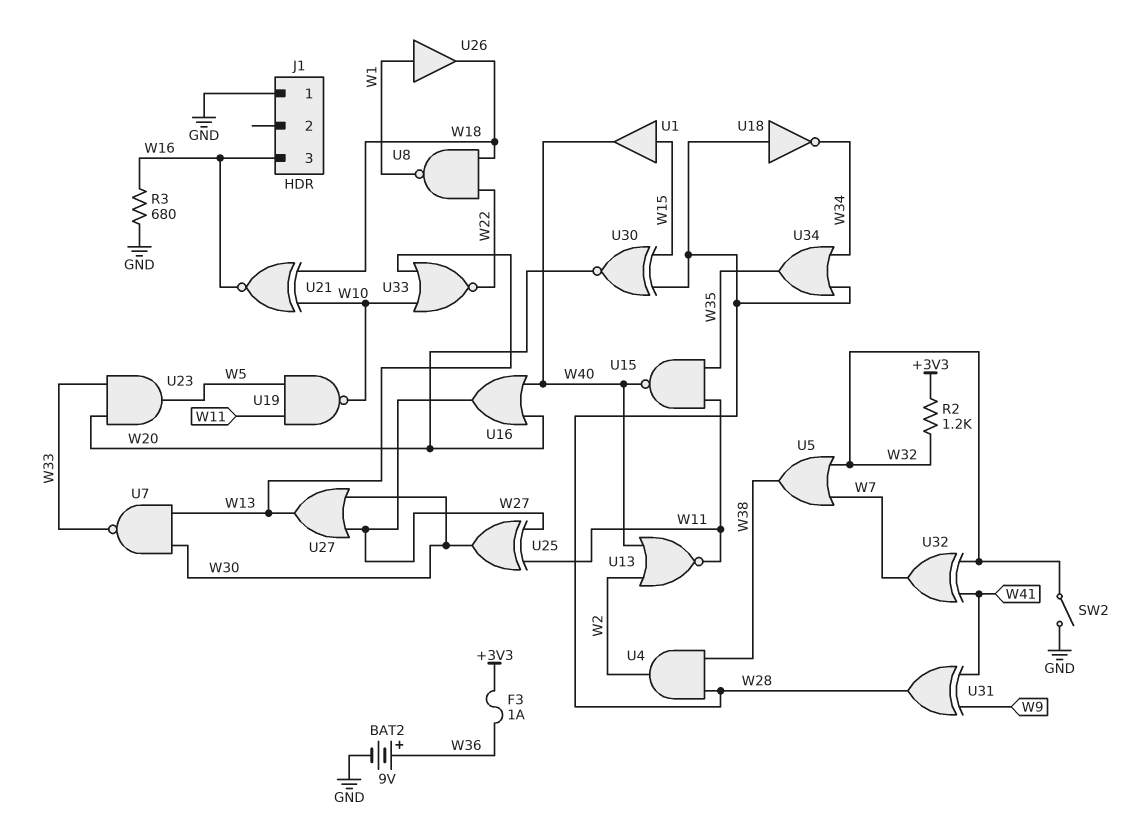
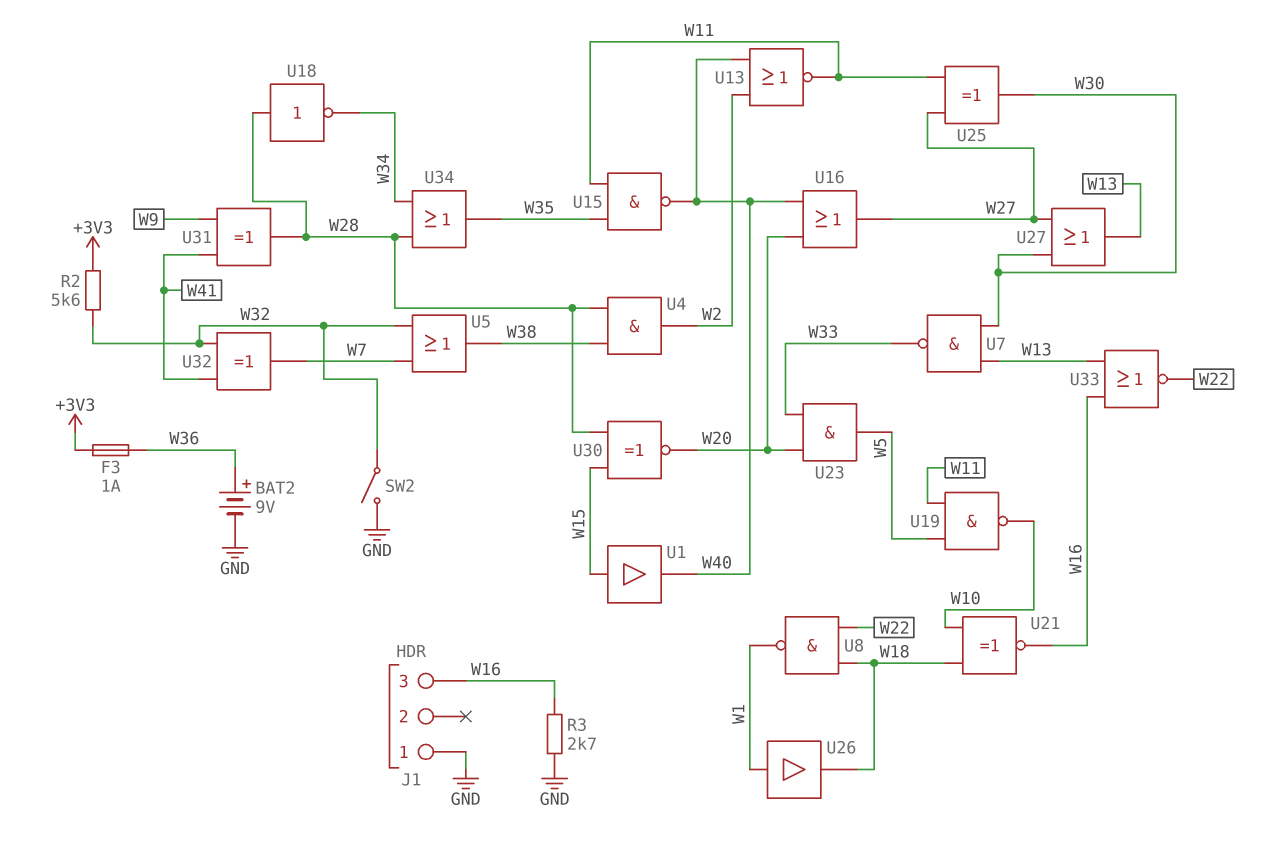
R2: 1.2k (+3V3, W32) -> 5.6k (+3V3, W32)
R3: 680 (GND, W16) -> 2.7k (GND, W16)
U33: NOR (in W10, in W13, out W22) -> NOR (in W13, in W16, out W22)

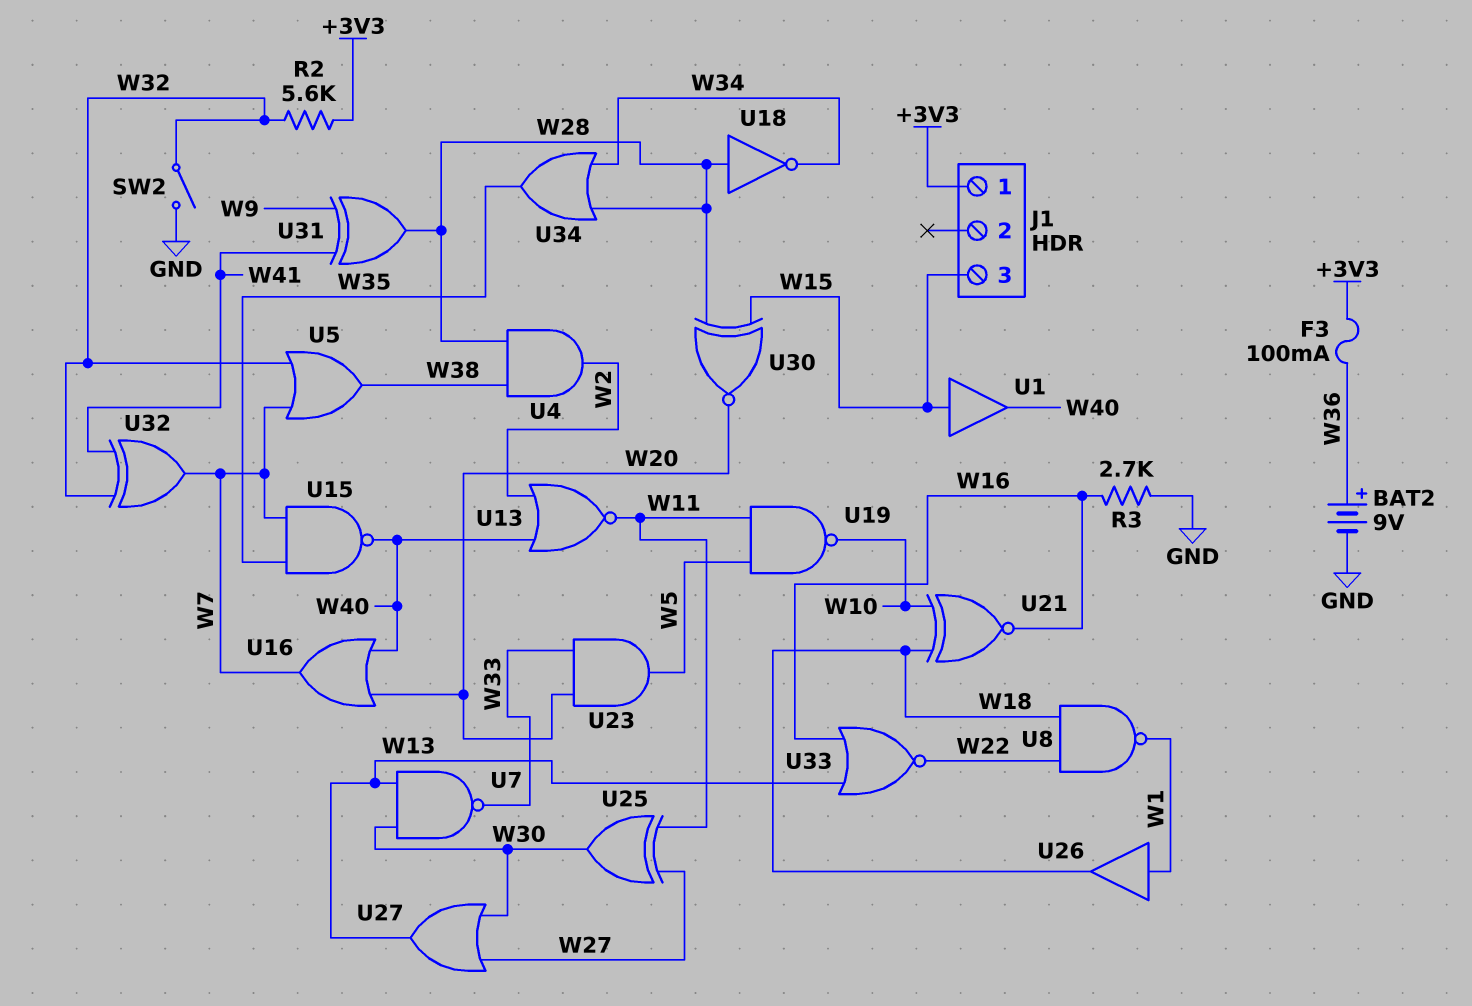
F3: 1A (+3V3, W36) -> 100mA (+3V3, W36)
J1 pin 1: GND -> +3V3
J1 pin 3: W16 -> W15
U15: NAND (in W11, in W35, out W40) -> NAND (in W7, in W35, out W40)
U16: OR (in W20, in W40, out W27) -> OR (in W20, in W40, out W7)

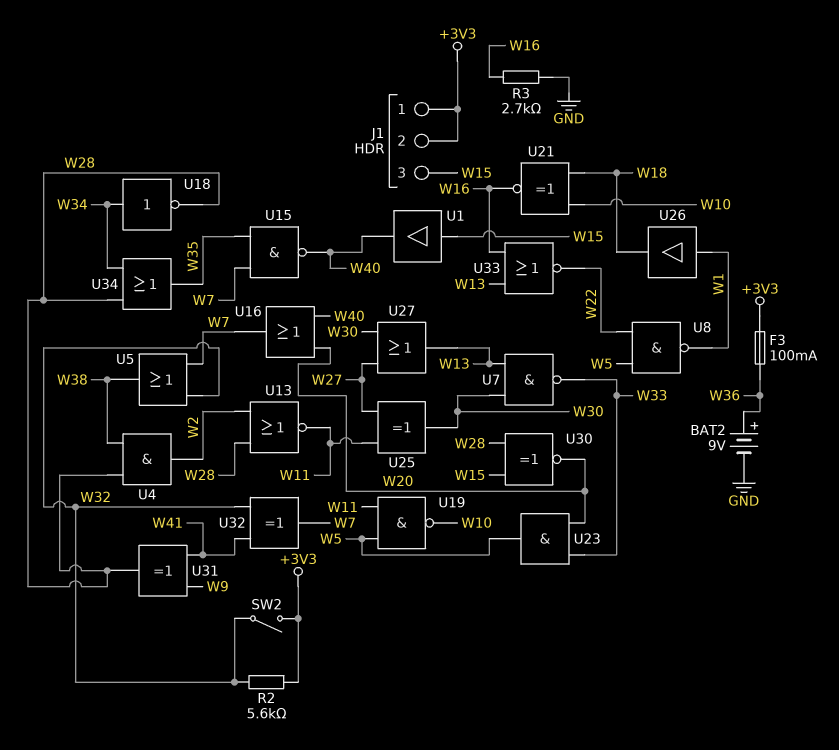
J1 pin 2: none -> +3V3
SW2: switch (GND, W32) -> switch (+3V3, W32)
U8: NAND (in W18, in W22, out W1) -> NAND (in W5, in W22, out W1)
U13: NOR (in W2, in W40, out W11) -> NOR (in W2, in W28, out W11)
U18: NOT (in W28, out W34) -> NOT (in W34, out W28)

